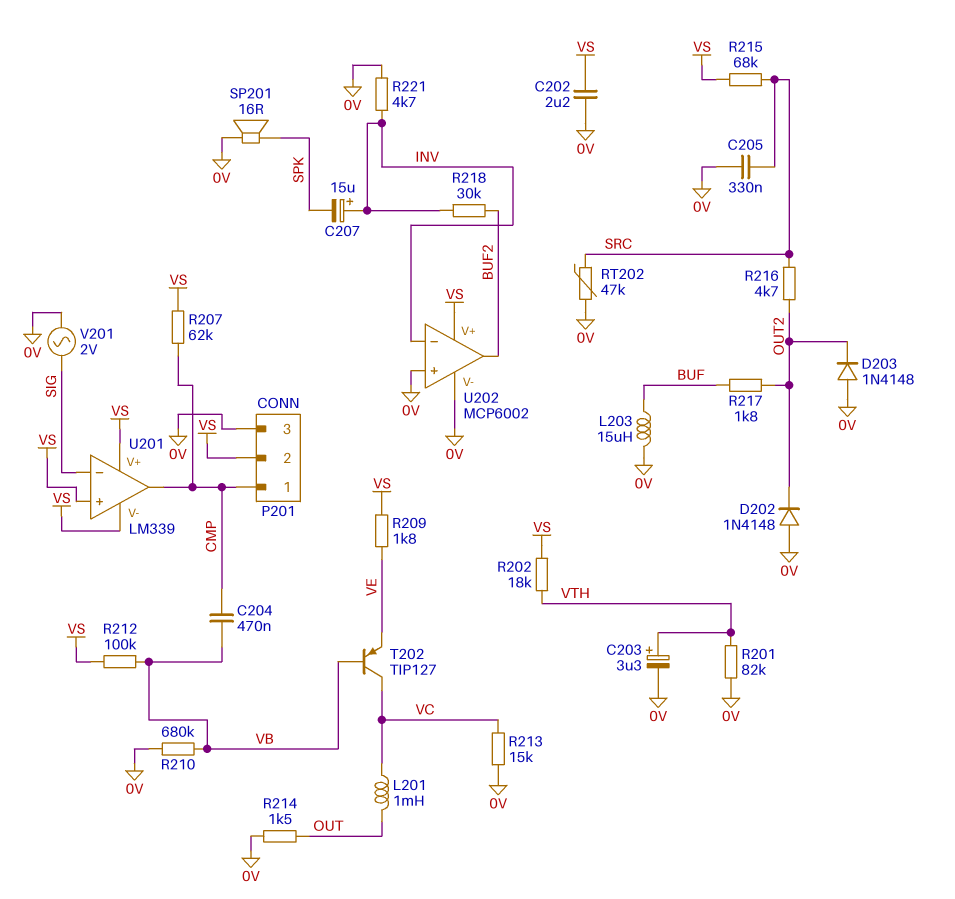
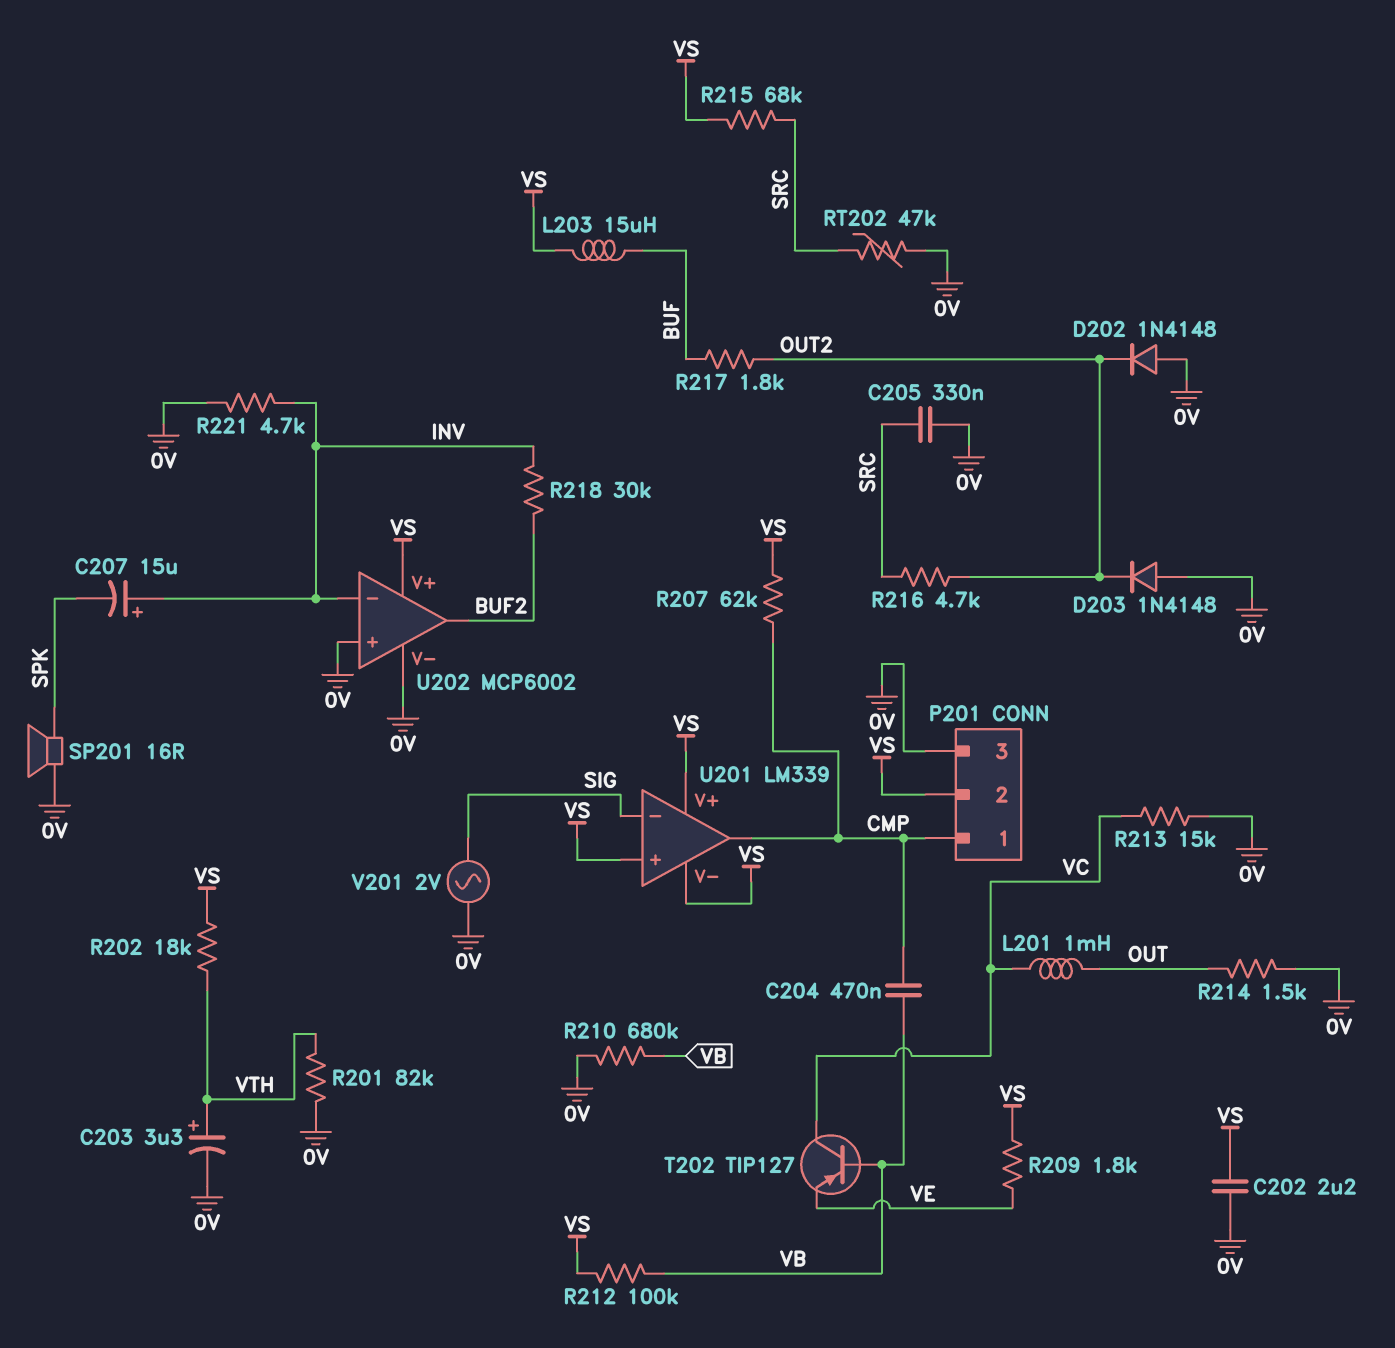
L203: 15uH (0V, BUF) -> 15uH (BUF, VS)

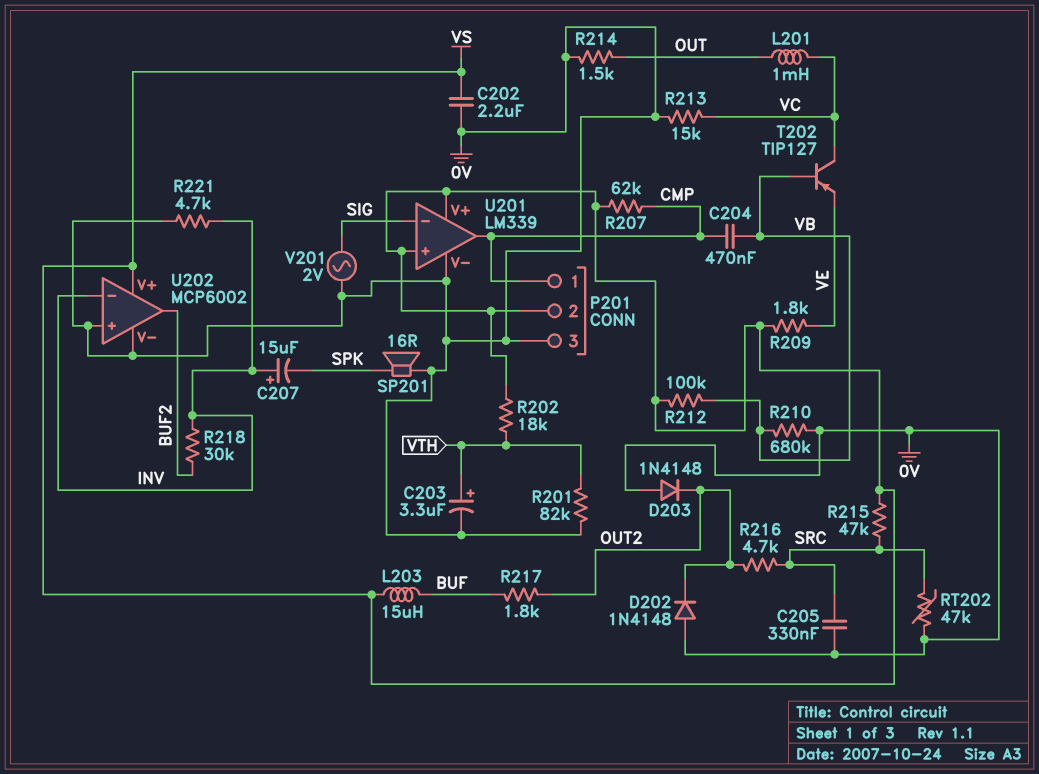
R215: 68k (SRC, VS) -> 47k (SRC, VS)
U201 pin V-: VS -> 0V

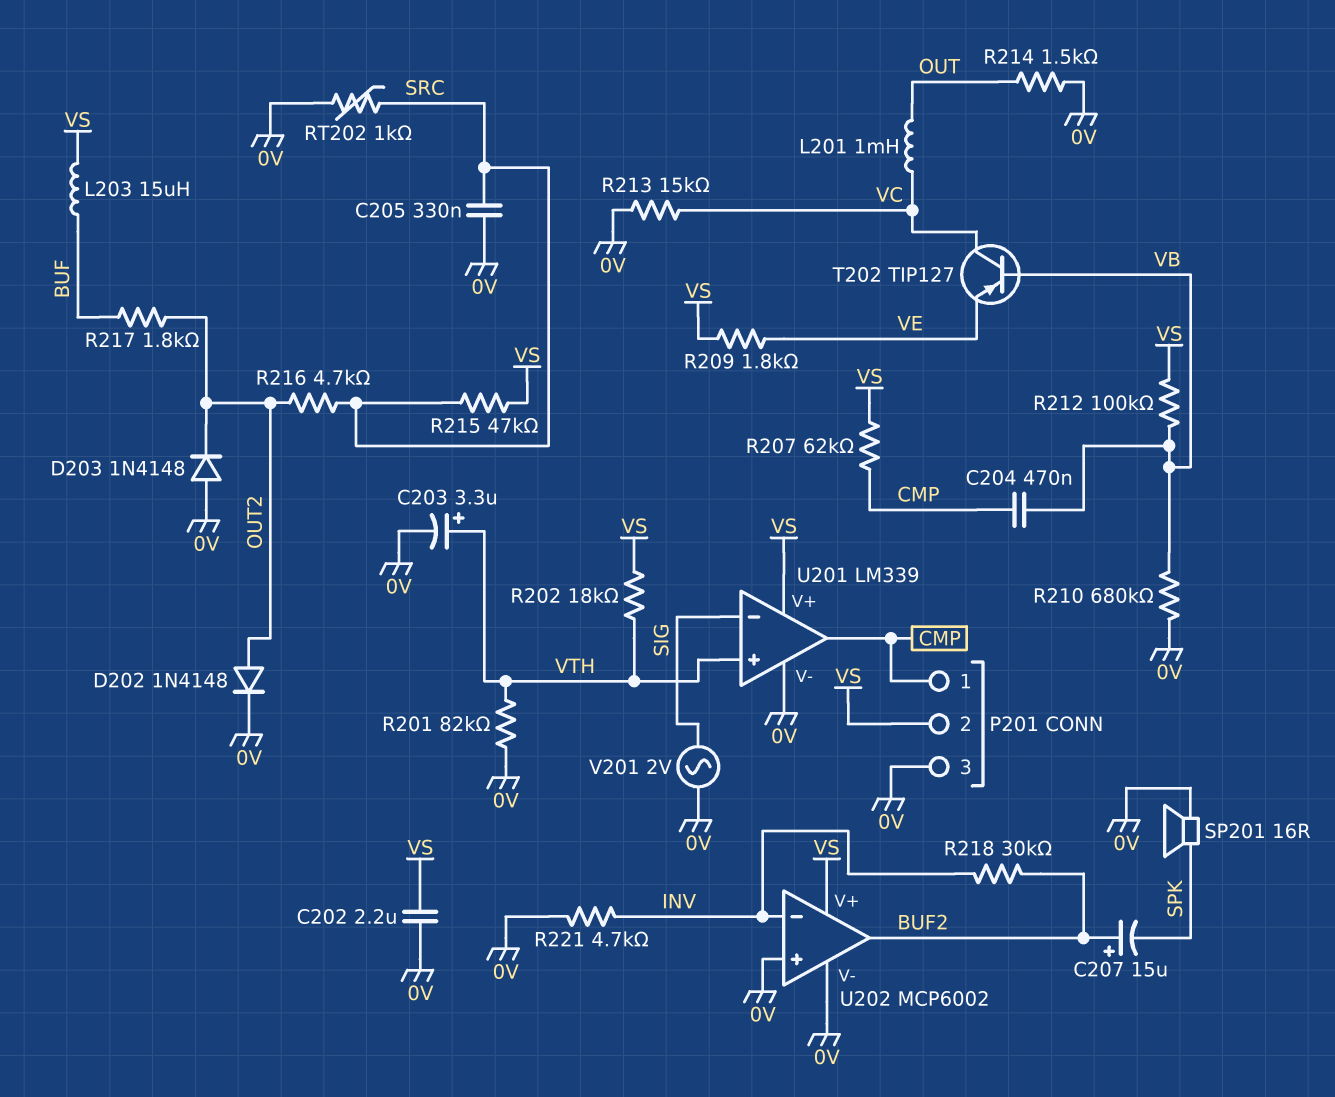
C207: 15uF (plus INV, minus SPK) -> 15uF (plus BUF2, minus SPK)
D202: diode 1N4148 (A 0V, K OUT2) -> diode 1N4148 (A OUT2, K 0V)
RT202: 47k (0V, SRC) -> 1k (0V, SRC)
U201 pin in+: VS -> VTH

